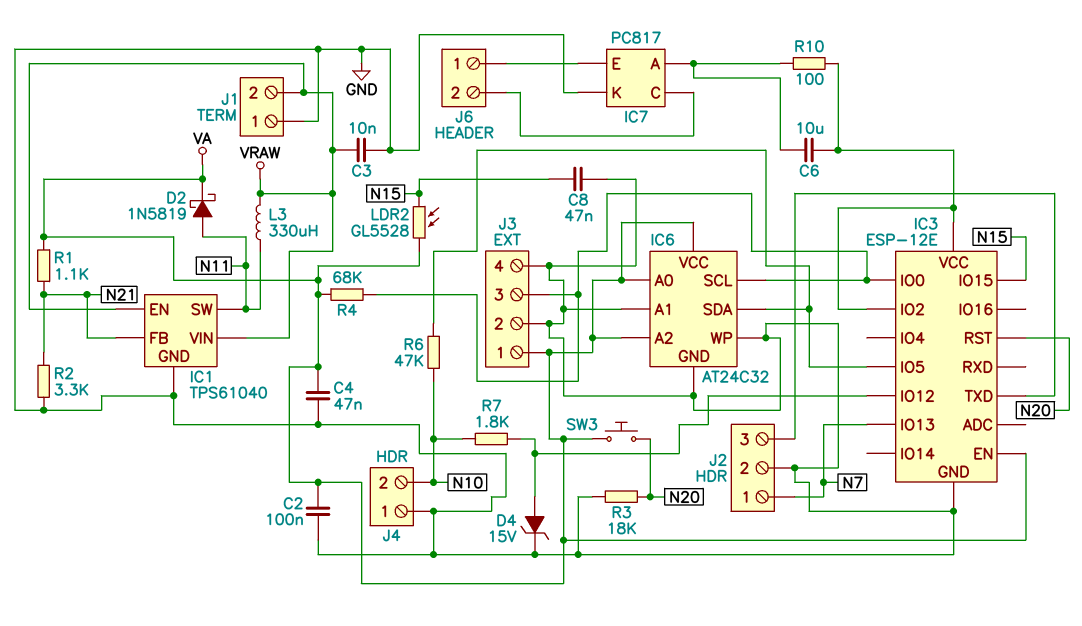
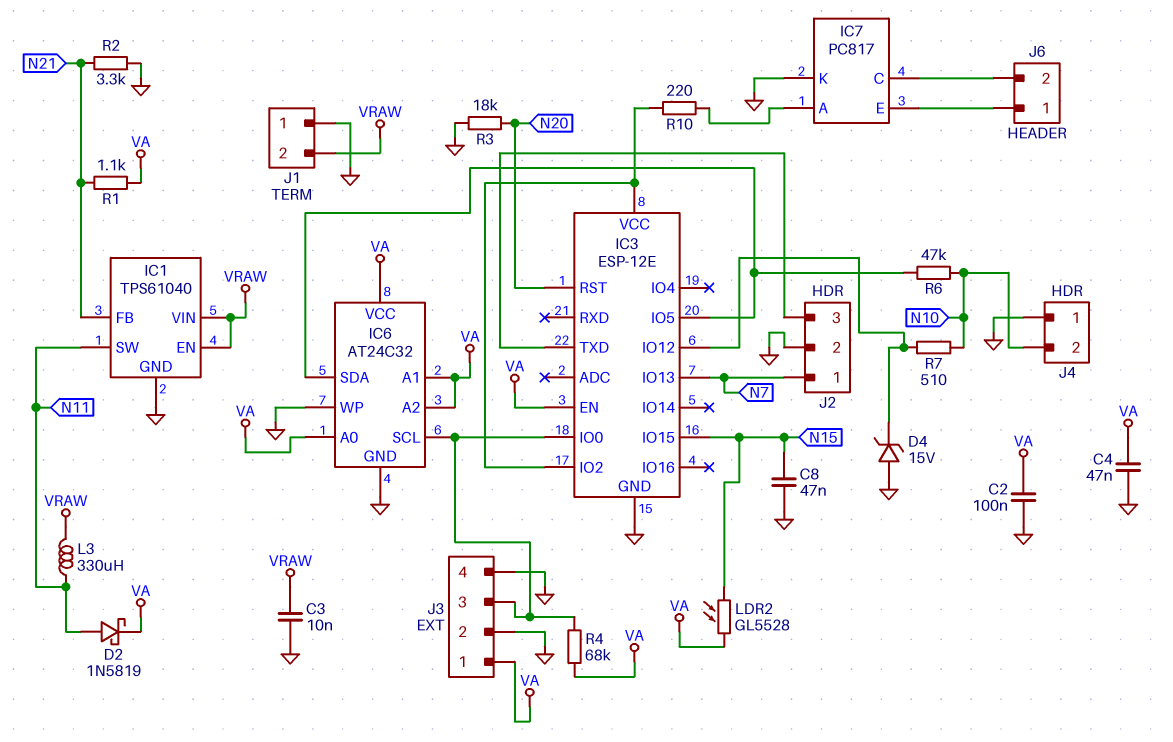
C6: 10uF (IC3/IO2, IC7/A) -> none
D4: zener 15V (A IC3/IO12, K GND) -> zener 15V (A GND, K IC3/IO12)
IC6 pin A1: GND -> VA
R7: 1.8k (IC3/IO12, N10) -> 510 (IC3/IO12, N10)
R10: 100 (IC3/IO2, IC7/A) -> 220 (IC3/IO2, IC7/A)
SW3: button (N20, VA) -> none

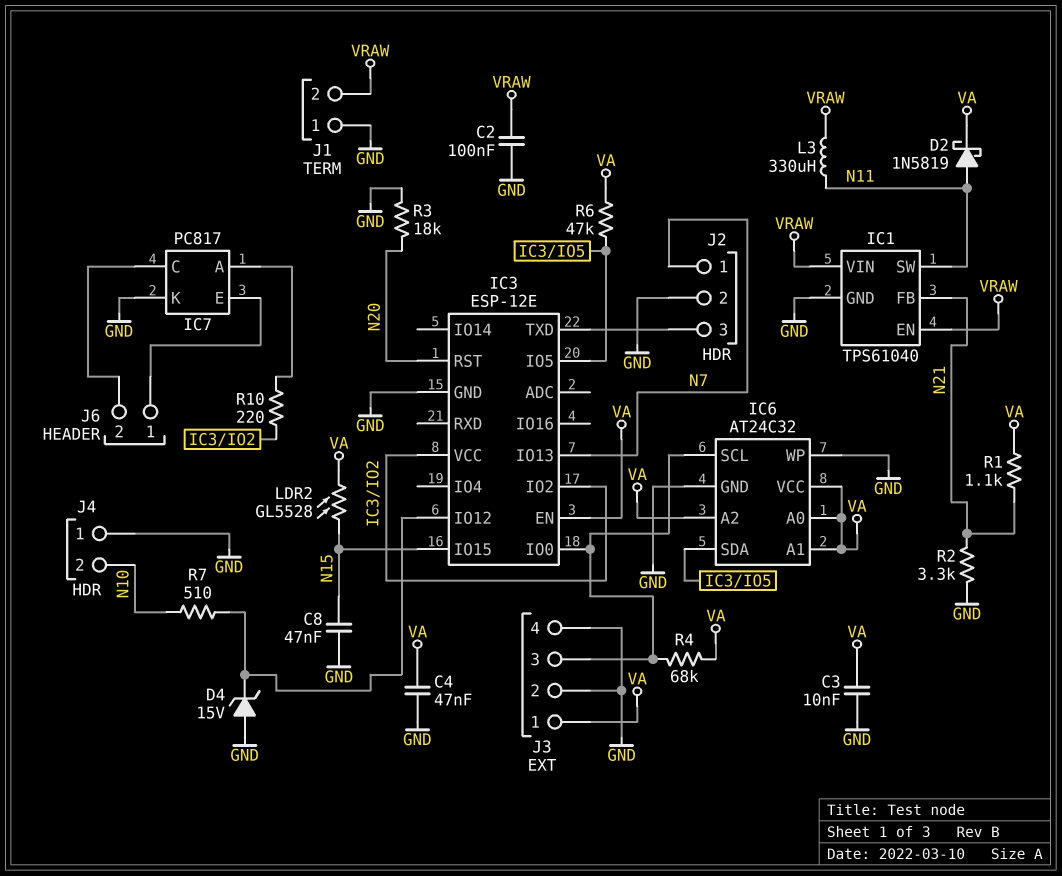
C2: 100nF (GND, VA) -> 100nF (GND, VRAW)
C3: 10nF (GND, VRAW) -> 10nF (GND, VA)
R6: 47k (IC3/IO5, N10) -> 47k (IC3/IO5, VA)

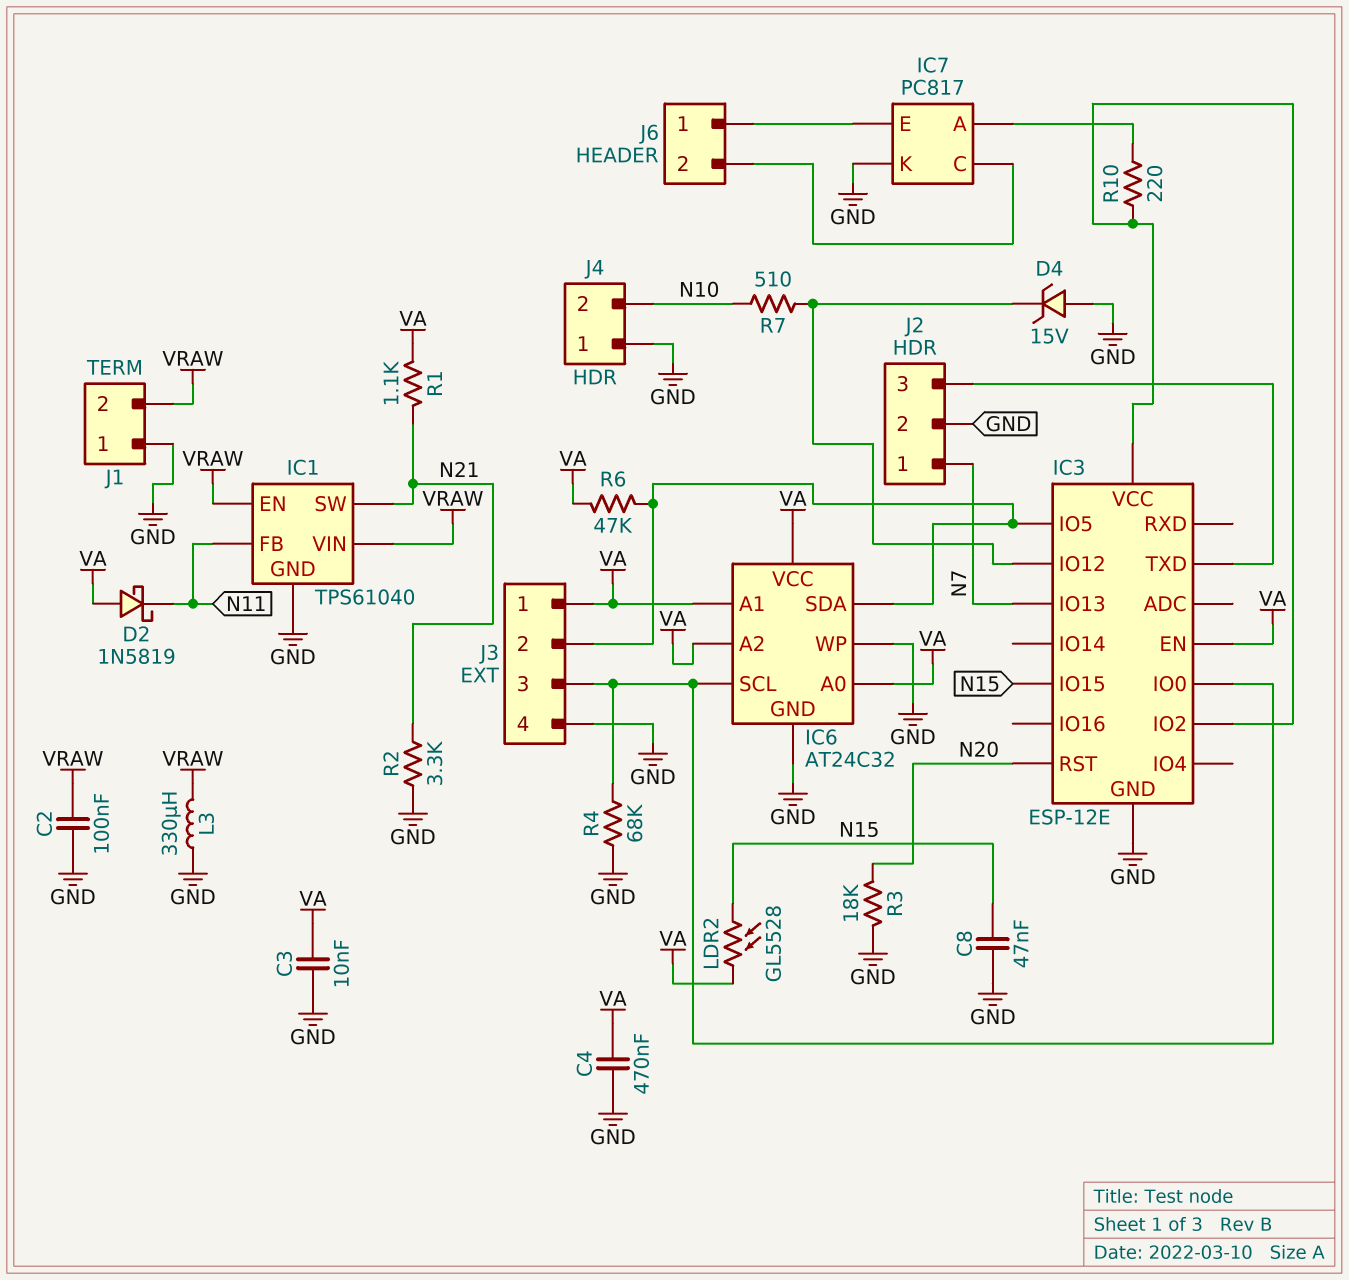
C4: 47nF (GND, VA) -> 470nF (GND, VA)
D2: schottky 1N5819 (A N11, K VA) -> schottky 1N5819 (A VA, K N11)
IC1 pin FB: N21 -> N11
IC1 pin SW: N11 -> N21
J3 pin 2: GND -> IC3/IO5
L3: 330uH (N11, VRAW) -> 330uH (GND, VRAW)
R4: 68k (IC3/IO0, VA) -> 68k (GND, IC3/IO0)

